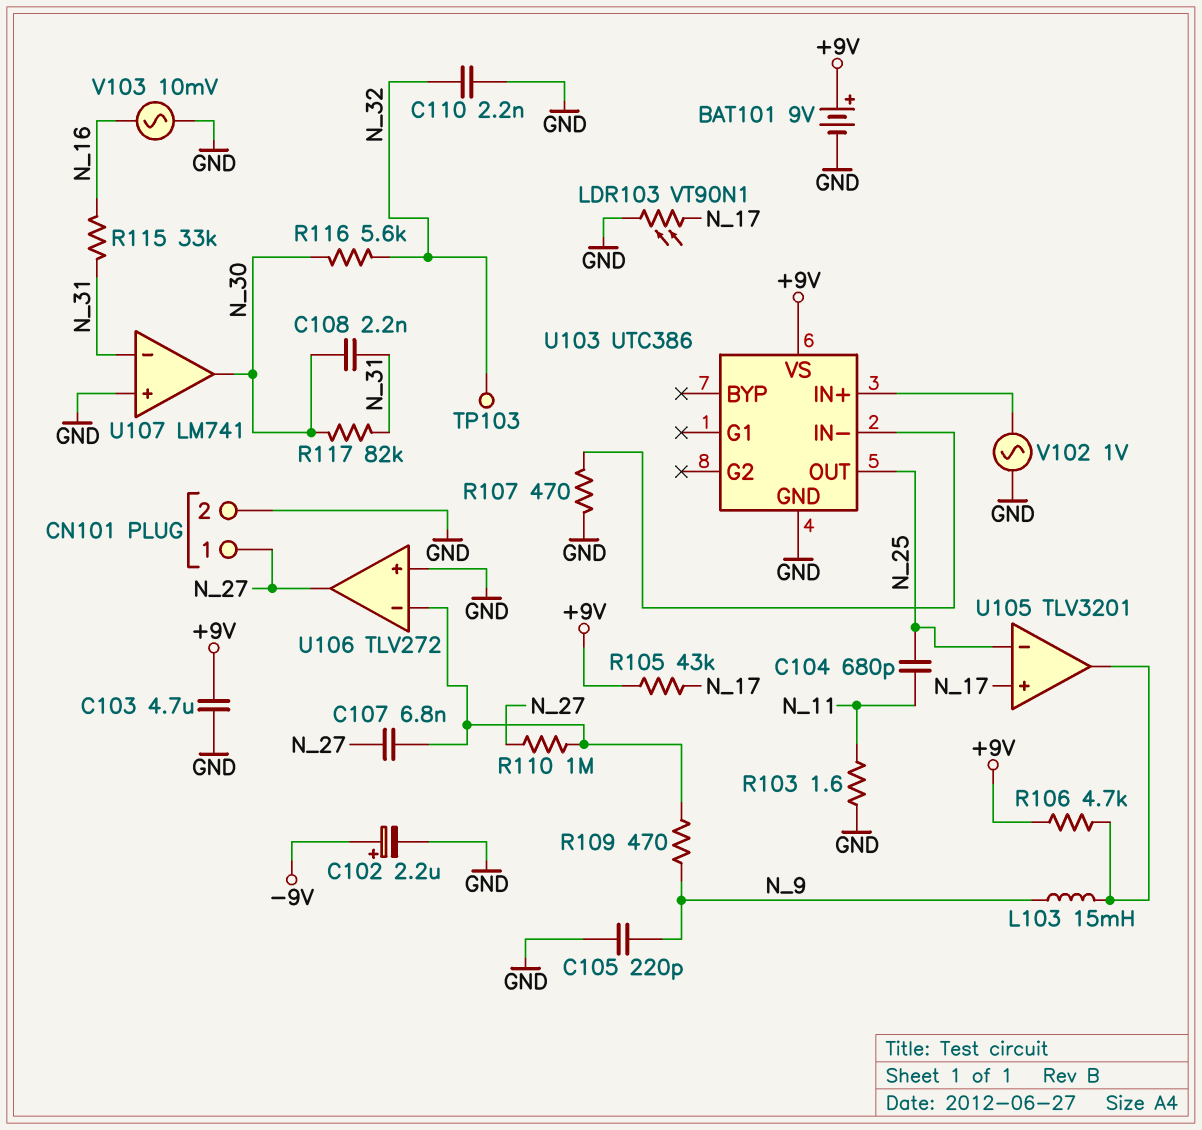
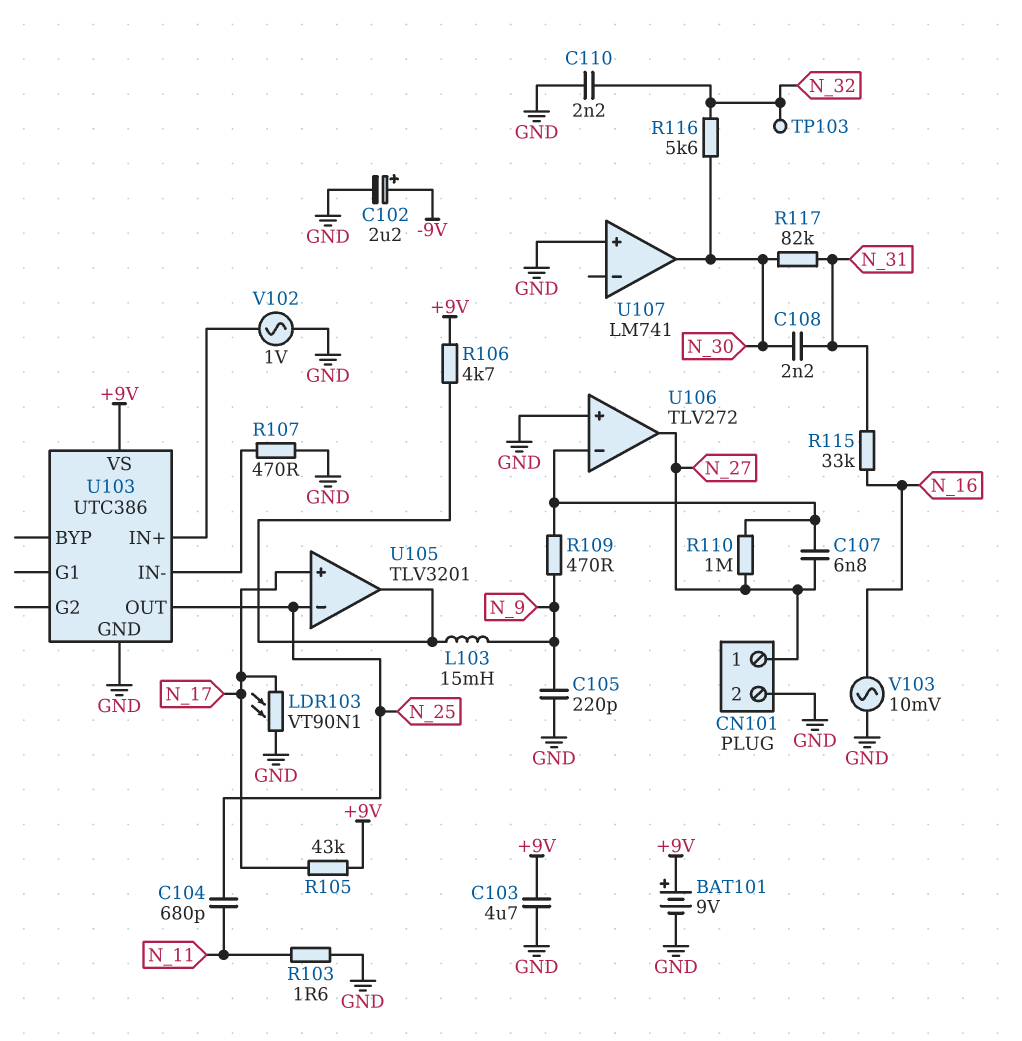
U107 pin in-: N_31 -> none

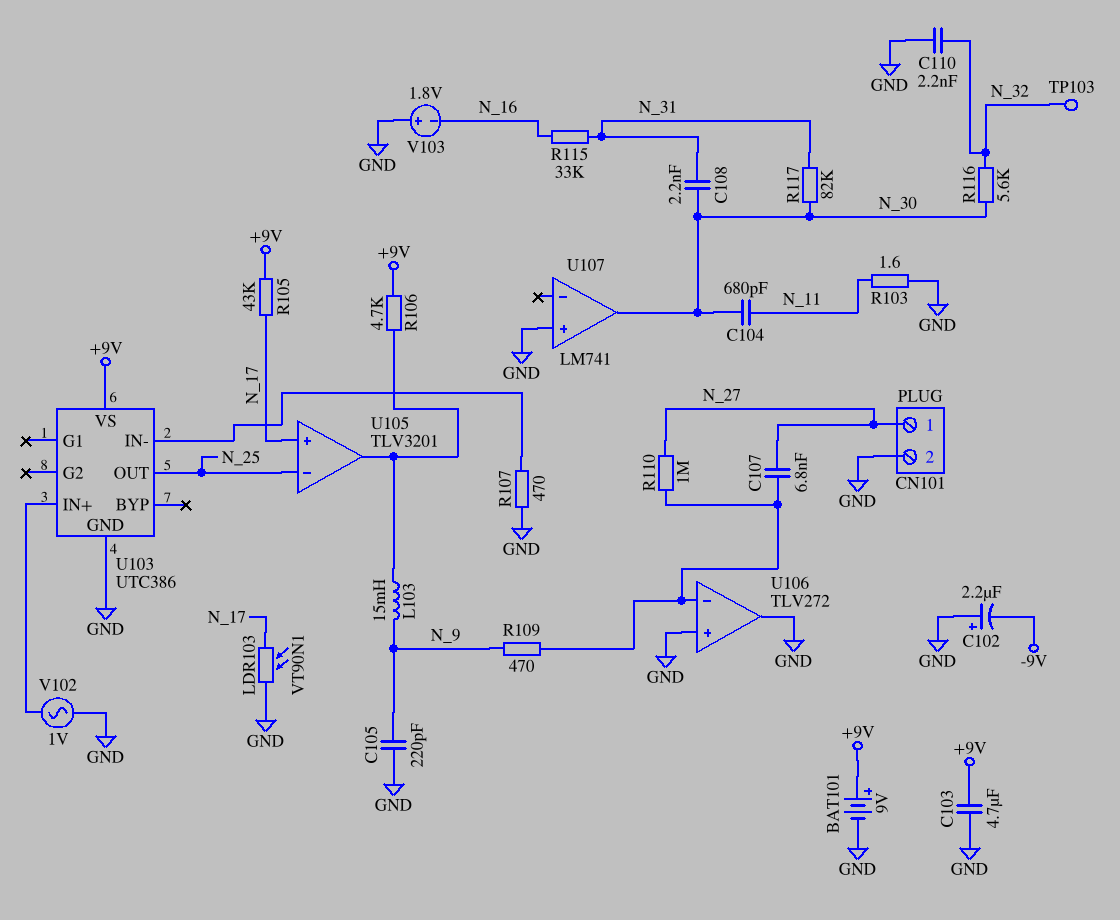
C102: 2.2uF (plus -9V, minus GND) -> 2.2uF (plus GND, minus -9V)
C104: 680pF (N_11, N_25) -> 680pF (N_11, N_30)
U106 pin out: N_27 -> GND
V103: AC 10mV (GND, N_16) -> 1.8V (plus GND, minus N_16)

